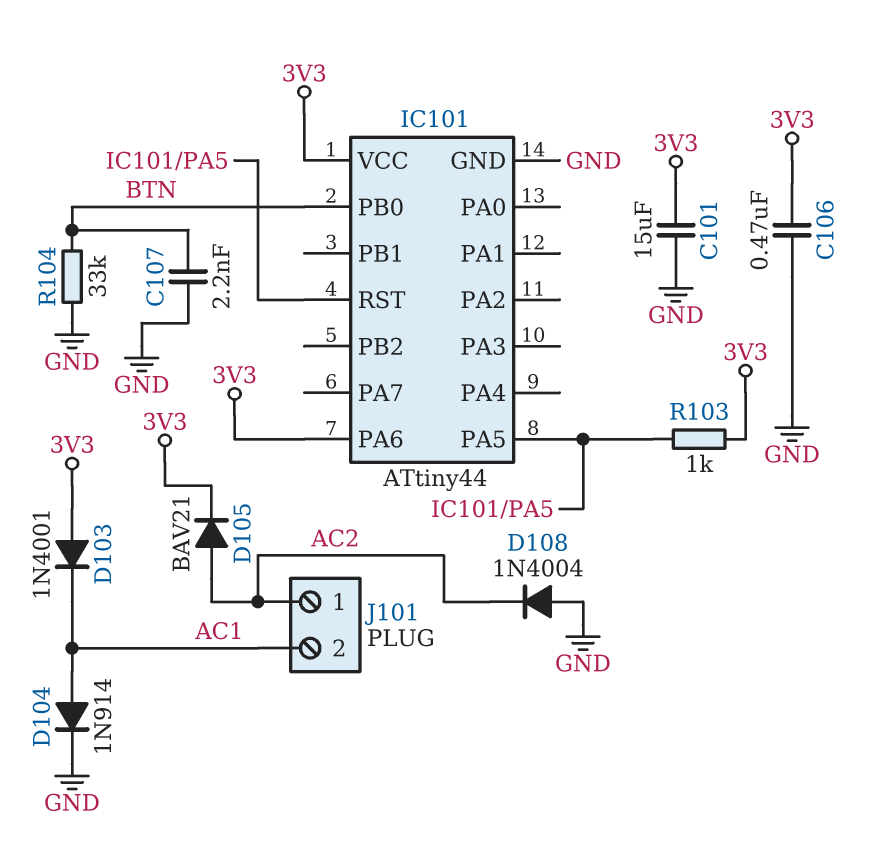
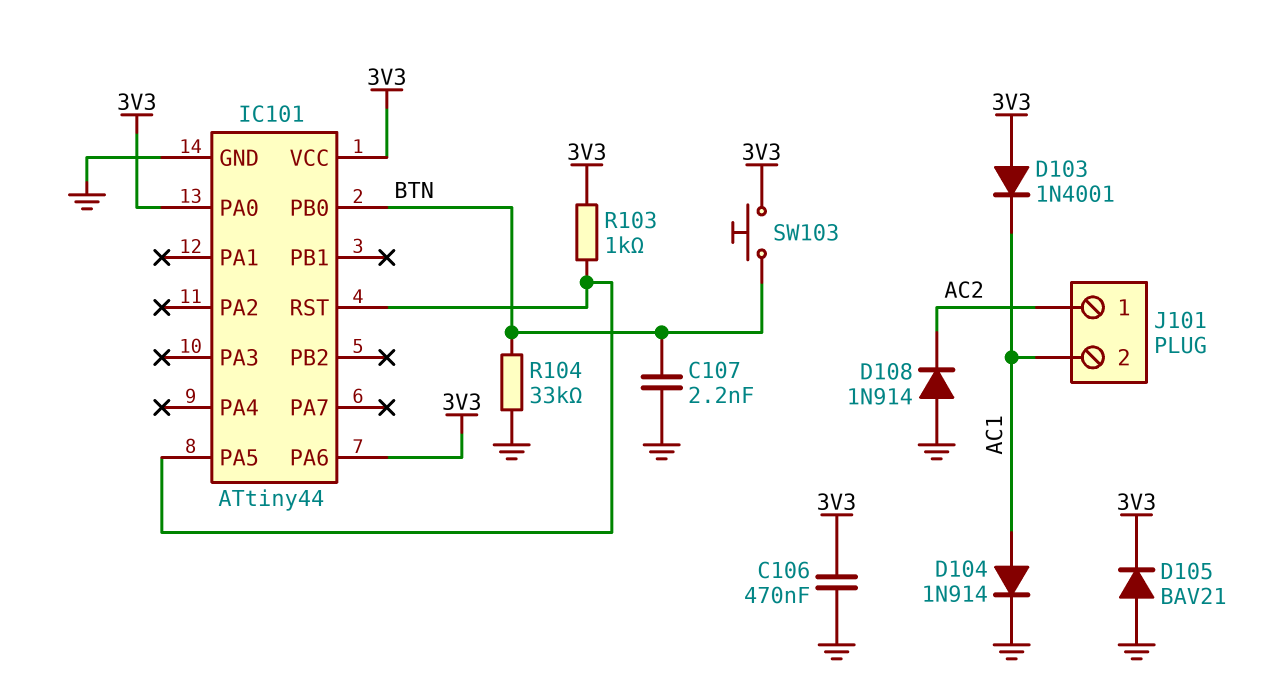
C101: 15uF (3V3, GND) -> none
D105: diode BAV21 (A AC2, K 3V3) -> diode BAV21 (A GND, K 3V3)
D108: diode 1N4004 (A GND, K AC2) -> diode 1N914 (A GND, K AC2)
IC101 pin PA0: none -> 3V3
SW103: none -> button (3V3, BTN)

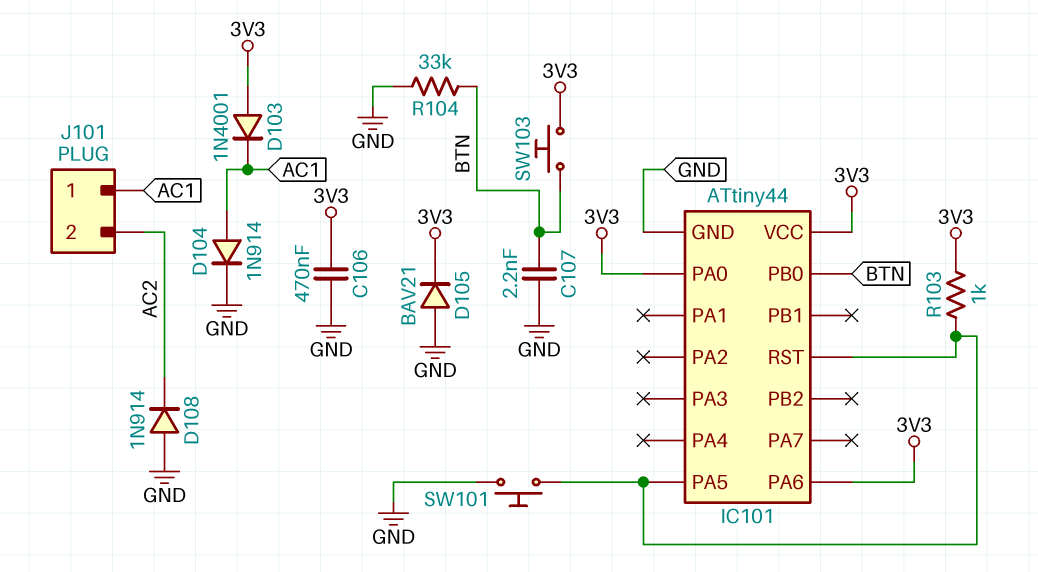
J101 pin 1: AC2 -> AC1
J101 pin 2: AC1 -> AC2
SW101: none -> button (GND, IC101/PA5)

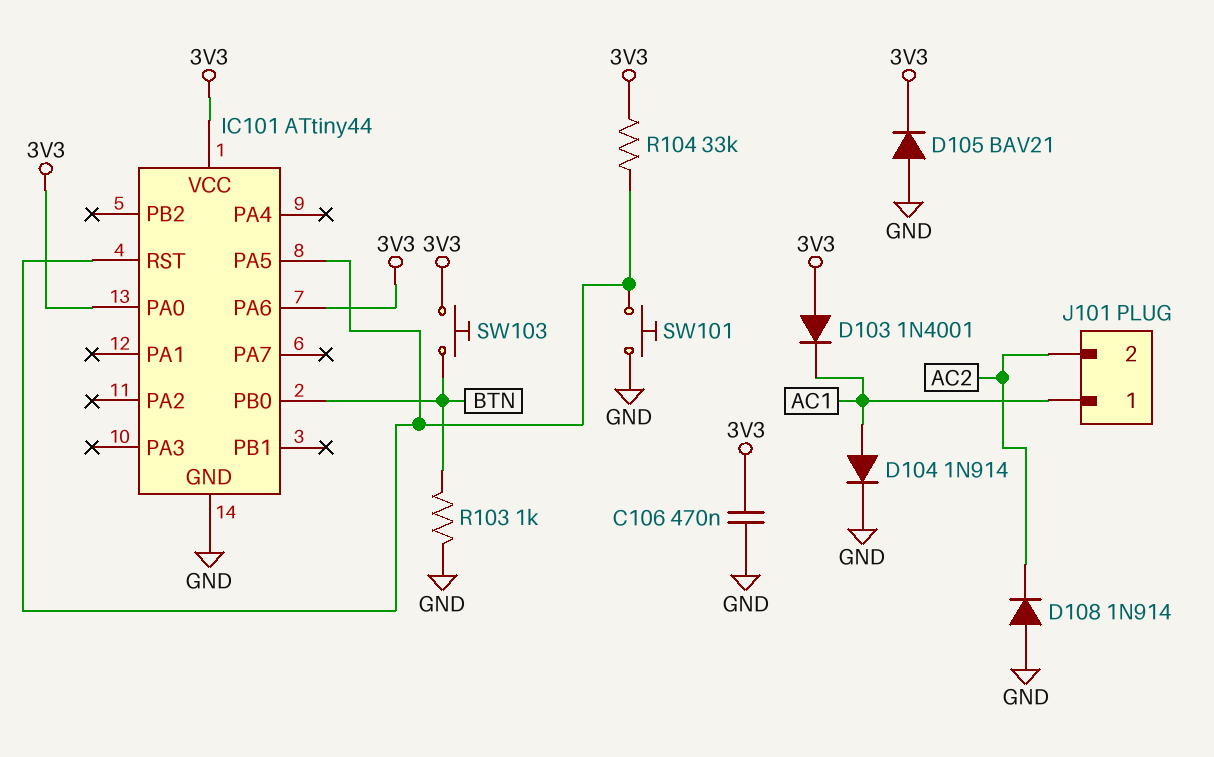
C107: 2.2nF (BTN, GND) -> none
R103: 1k (3V3, IC101/PA5) -> 1k (BTN, GND)
R104: 33k (BTN, GND) -> 33k (3V3, IC101/PA5)

